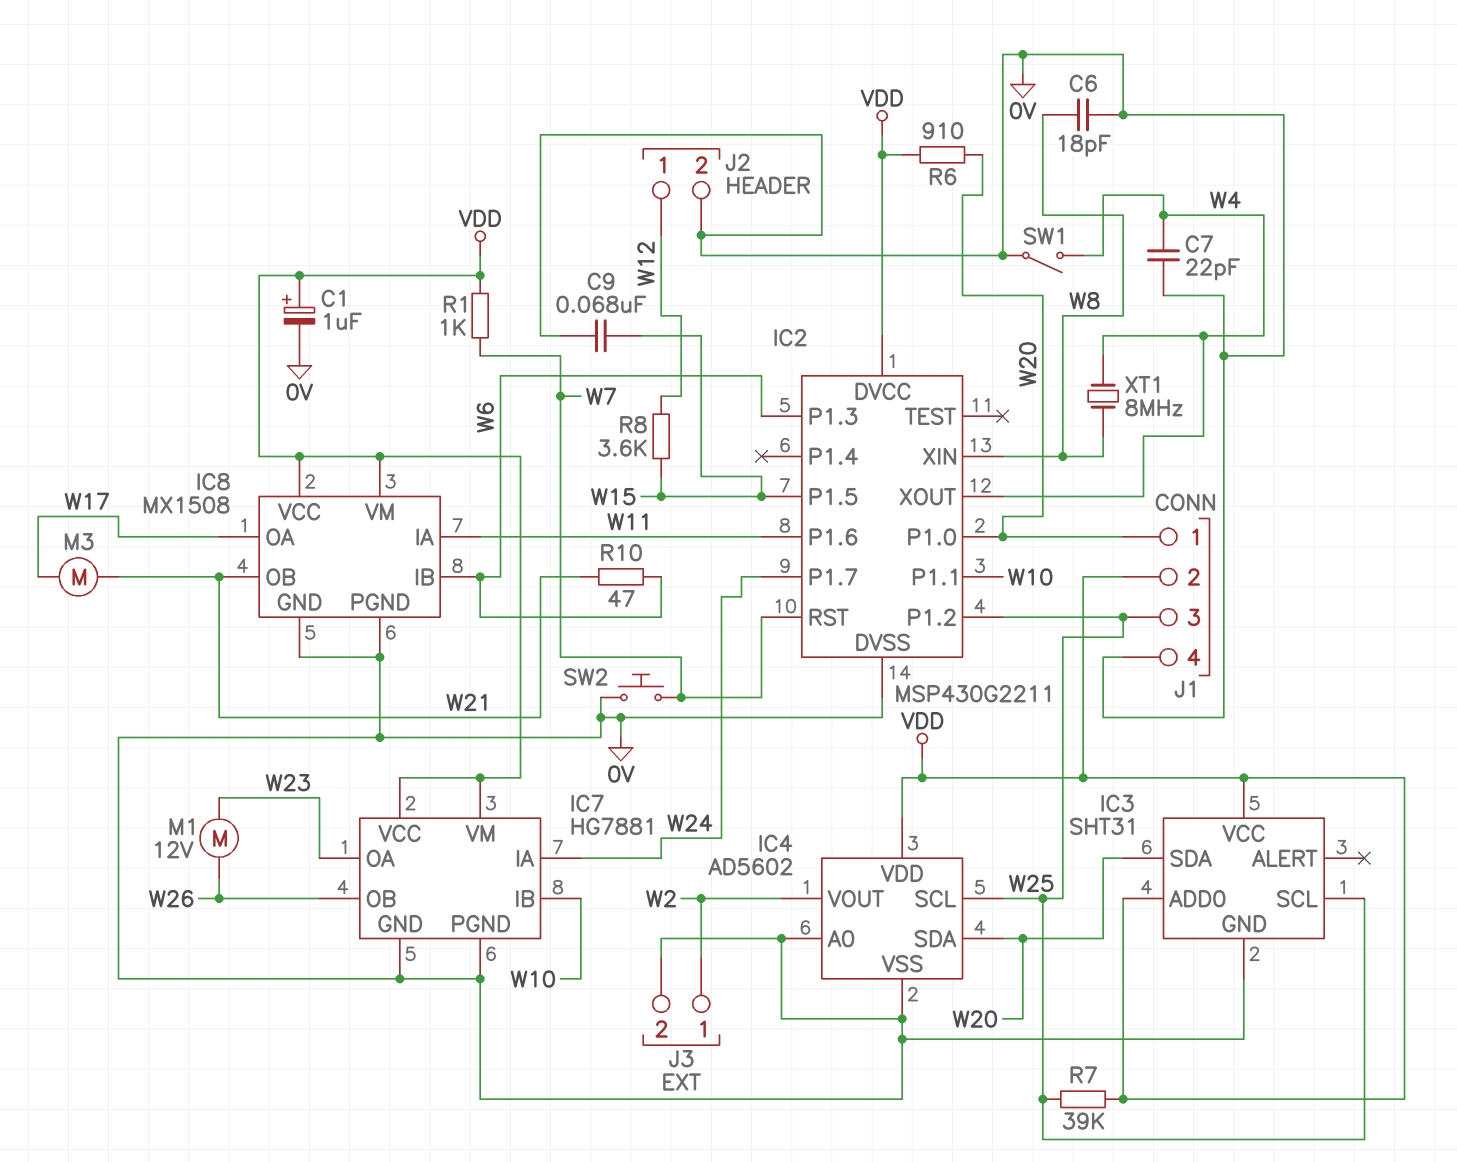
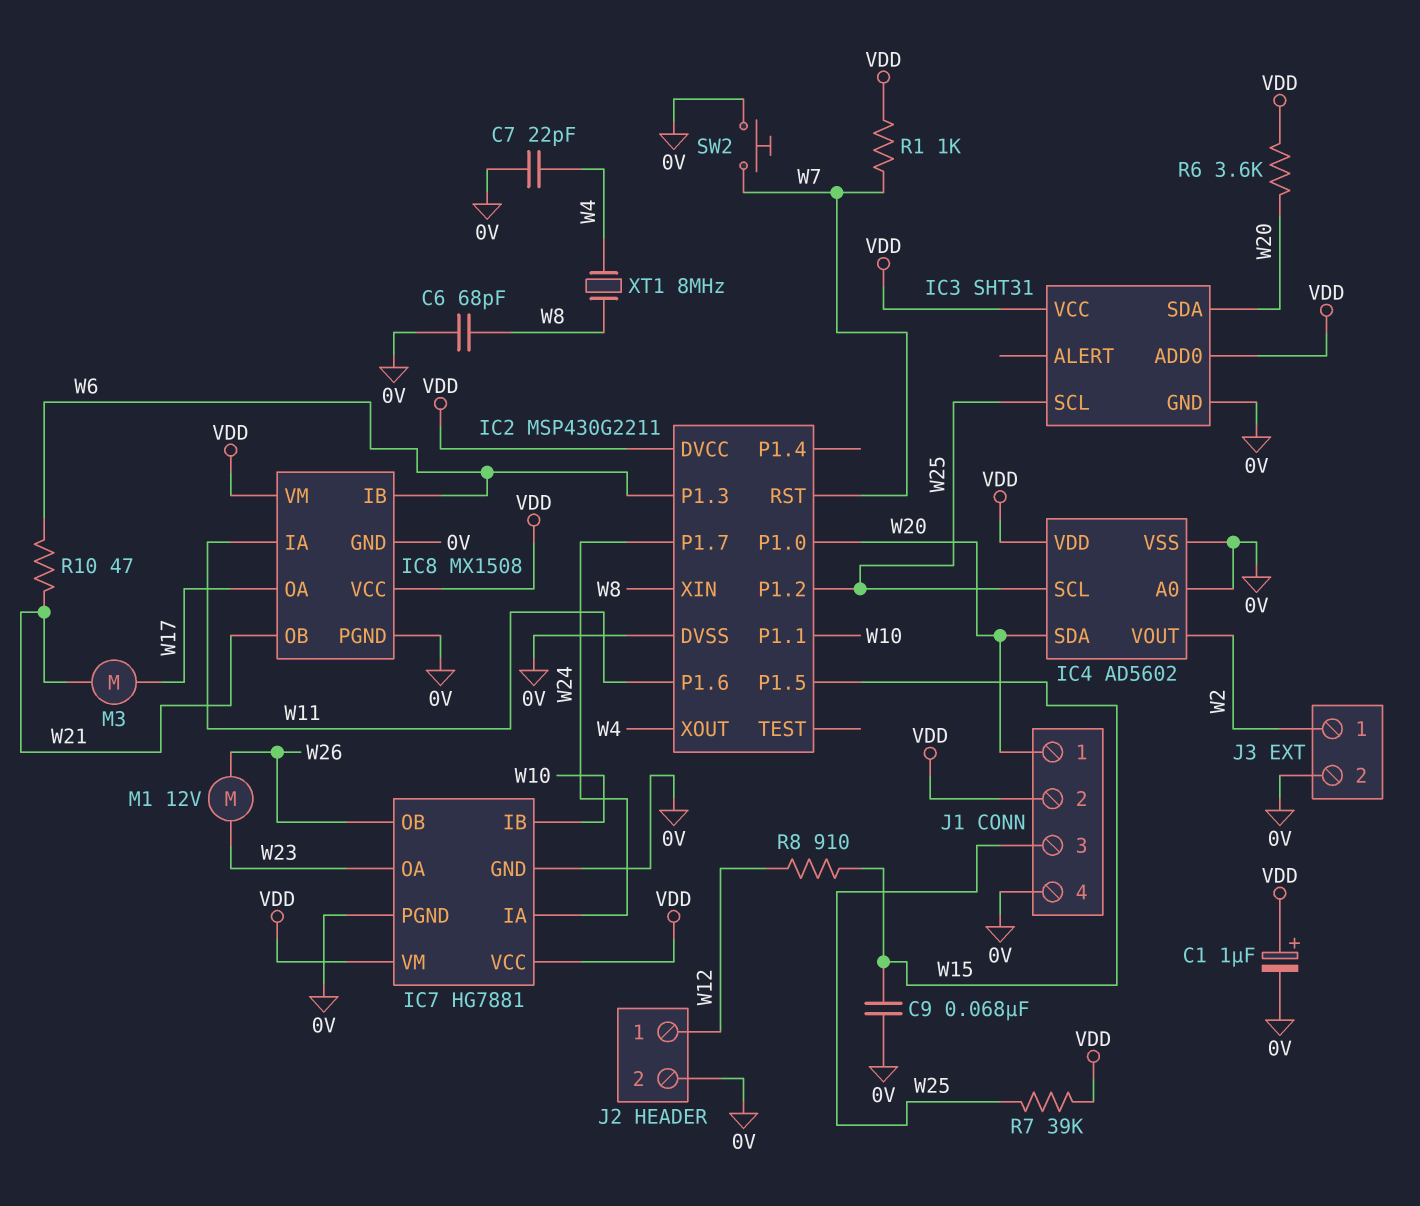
C6: 18pF (0V, W8) -> 68pF (0V, W8)
R6: 910 (VDD, W20) -> 3.6k (VDD, W20)
R8: 3.6k (W12, W15) -> 910 (W12, W15)
SW1: switch (0V, W4) -> none

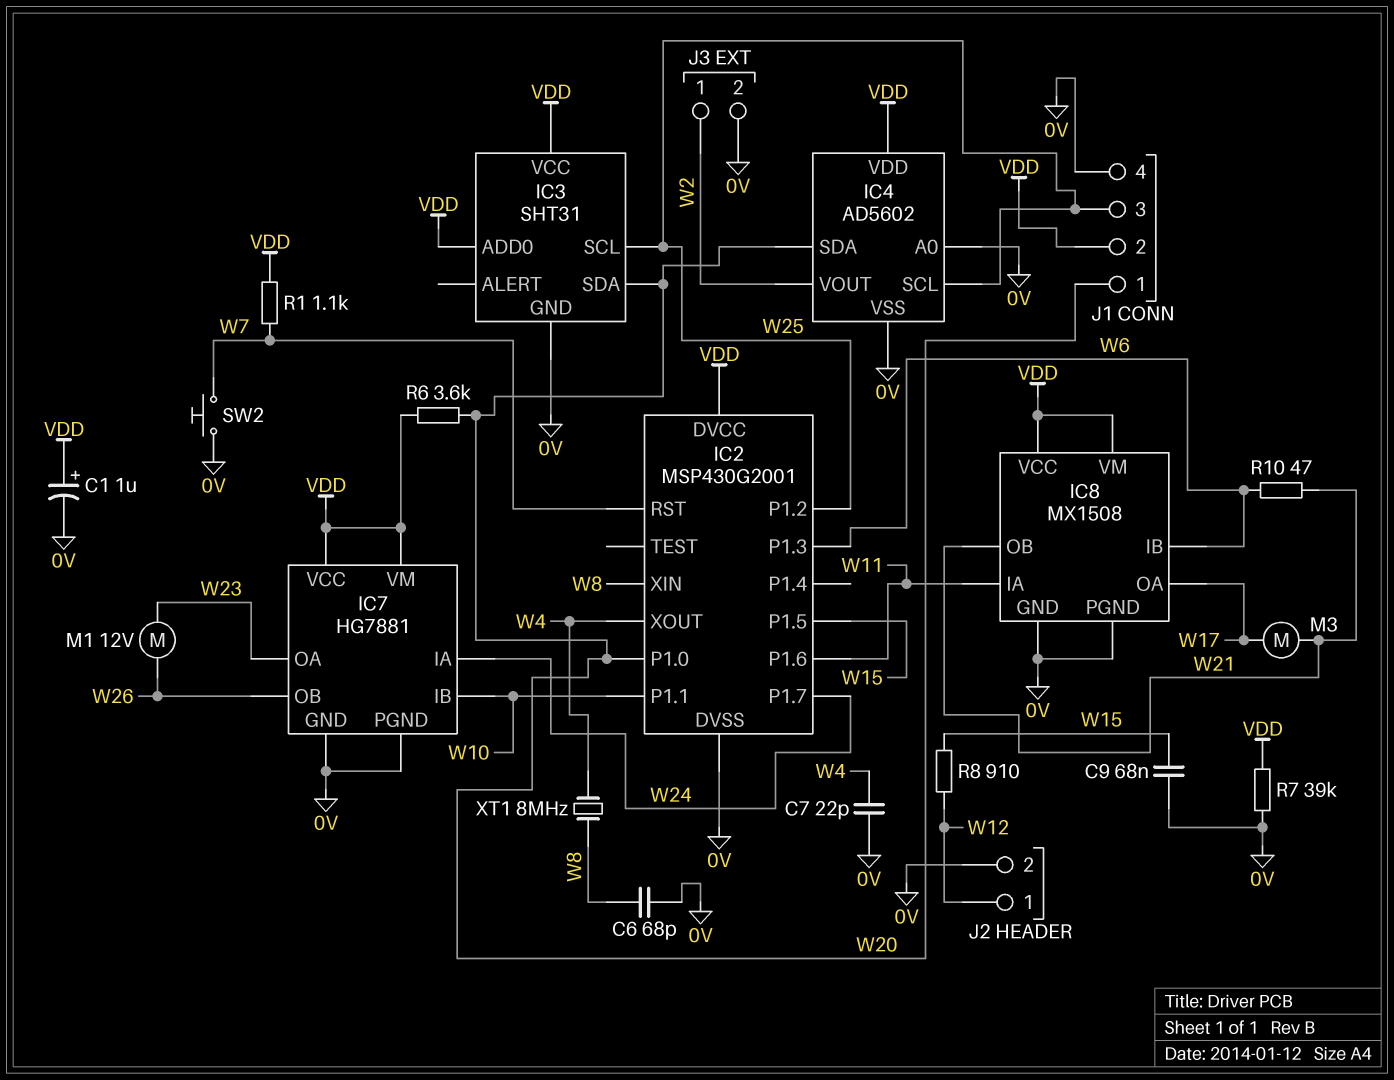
IC2: MSP430G2211 -> MSP430G2001
R1: 1k (VDD, W7) -> 1.1k (VDD, W7)
R7: 39k (VDD, W25) -> 39k (0V, VDD)

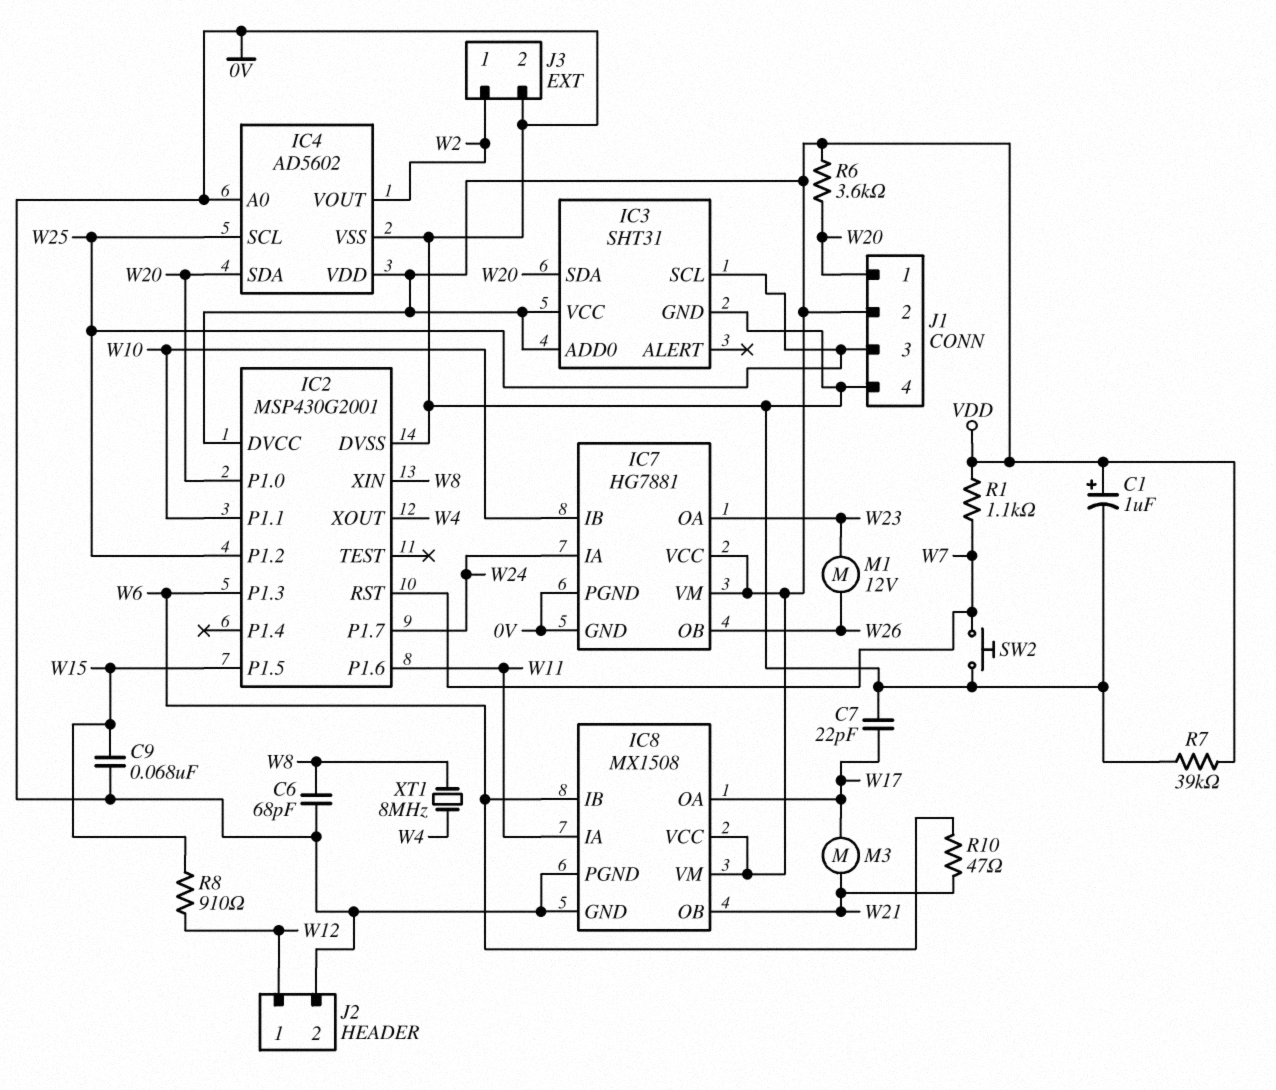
C7: 22pF (0V, W4) -> 22pF (0V, W17)

